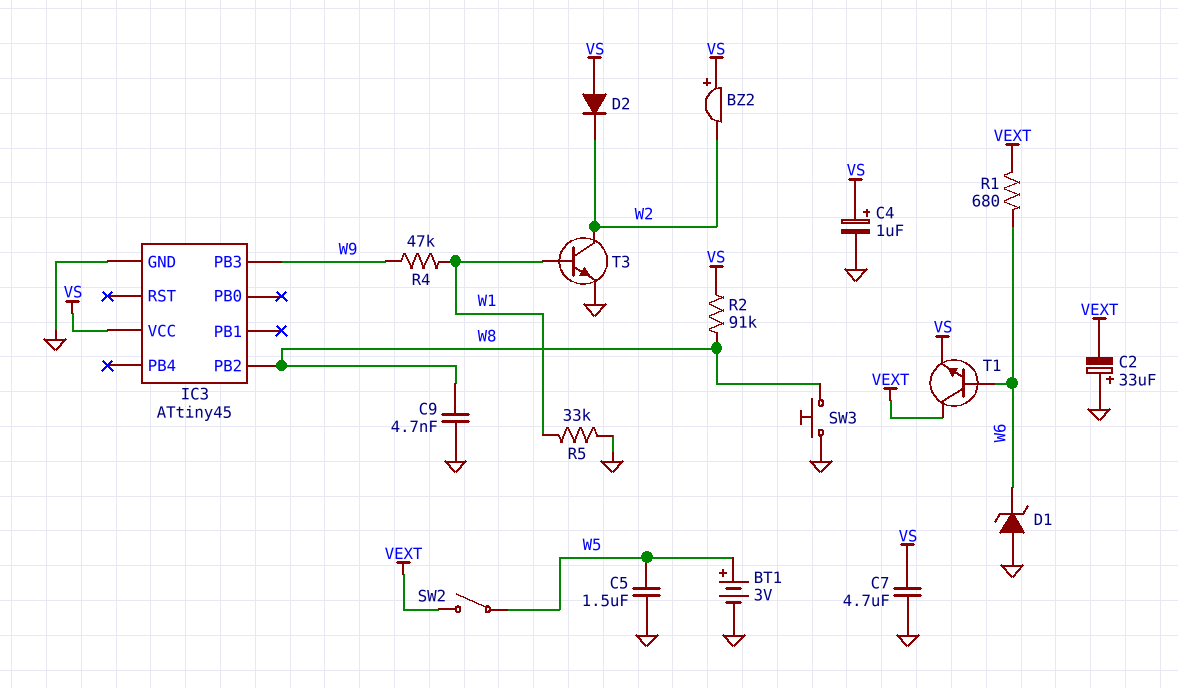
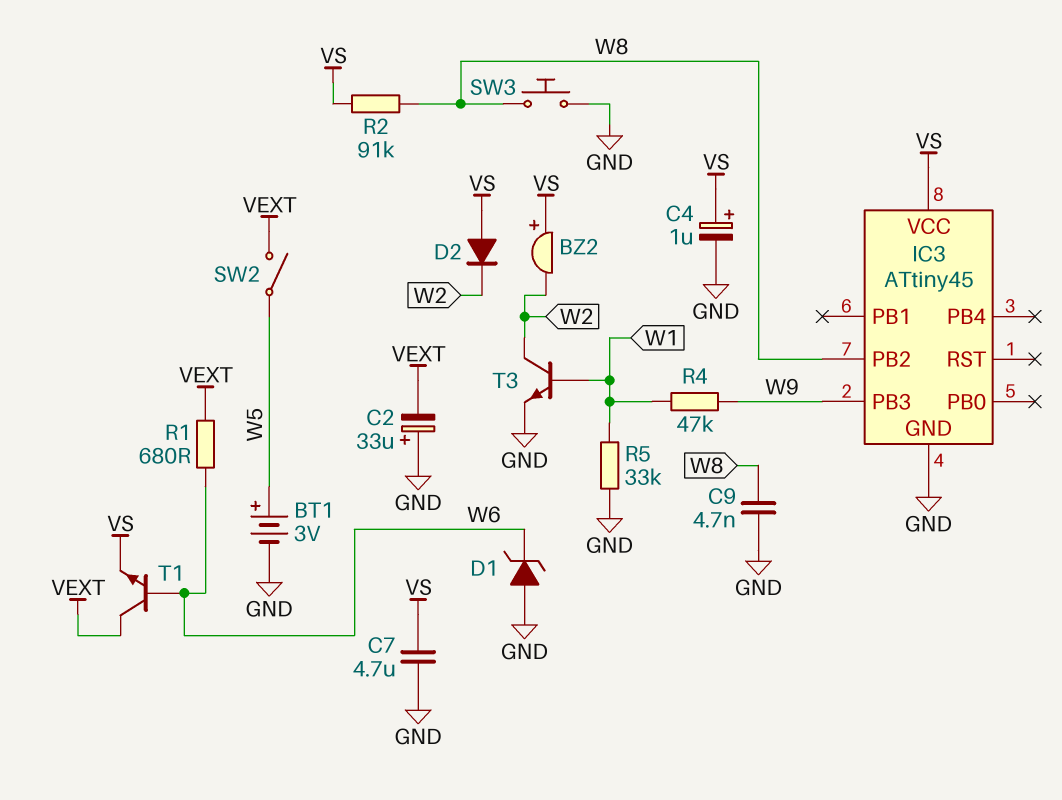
C5: 1.5uF (GND, W5) -> none

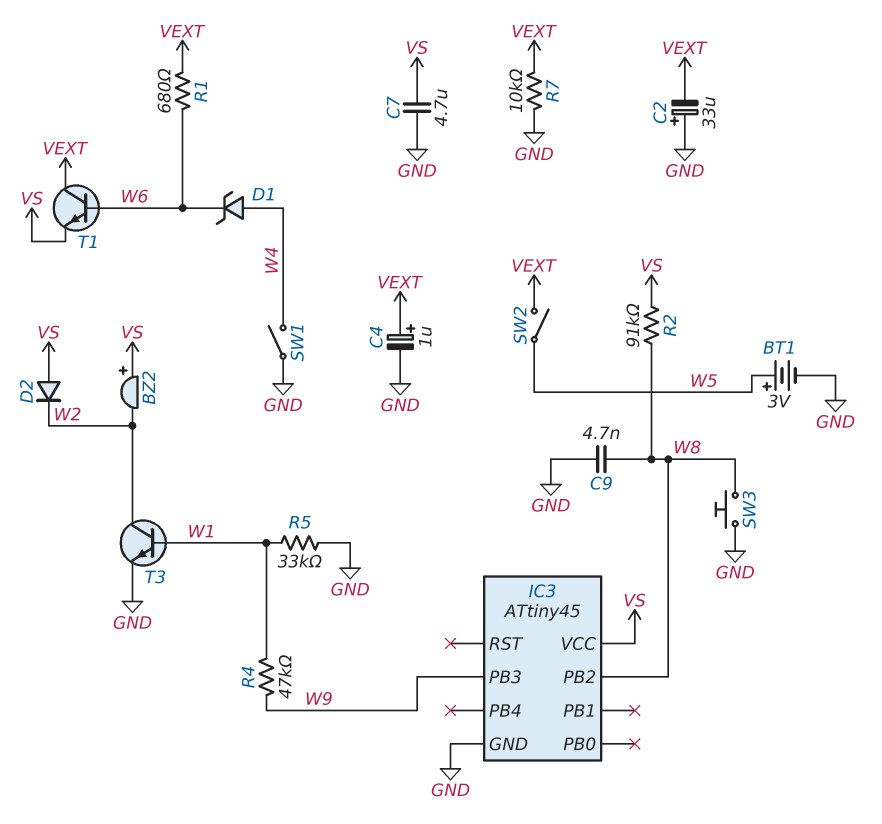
C4: 1uF (plus VS, minus GND) -> 1uF (plus VEXT, minus GND)
D1: zener (A GND, K W6) -> zener (A W4, K W6)
R7: none -> 10k (GND, VEXT)
SW1: none -> switch (GND, W4)

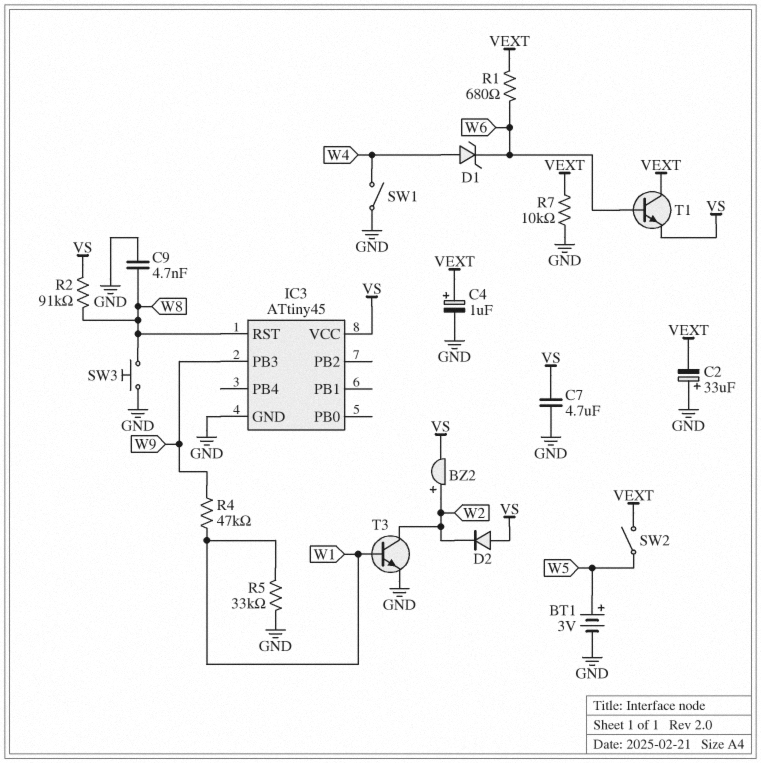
BZ2: buzzer (plus VS, minus W2) -> buzzer (plus W2, minus VS)
IC3 pin PB2: W8 -> none
IC3 pin RST: none -> W8

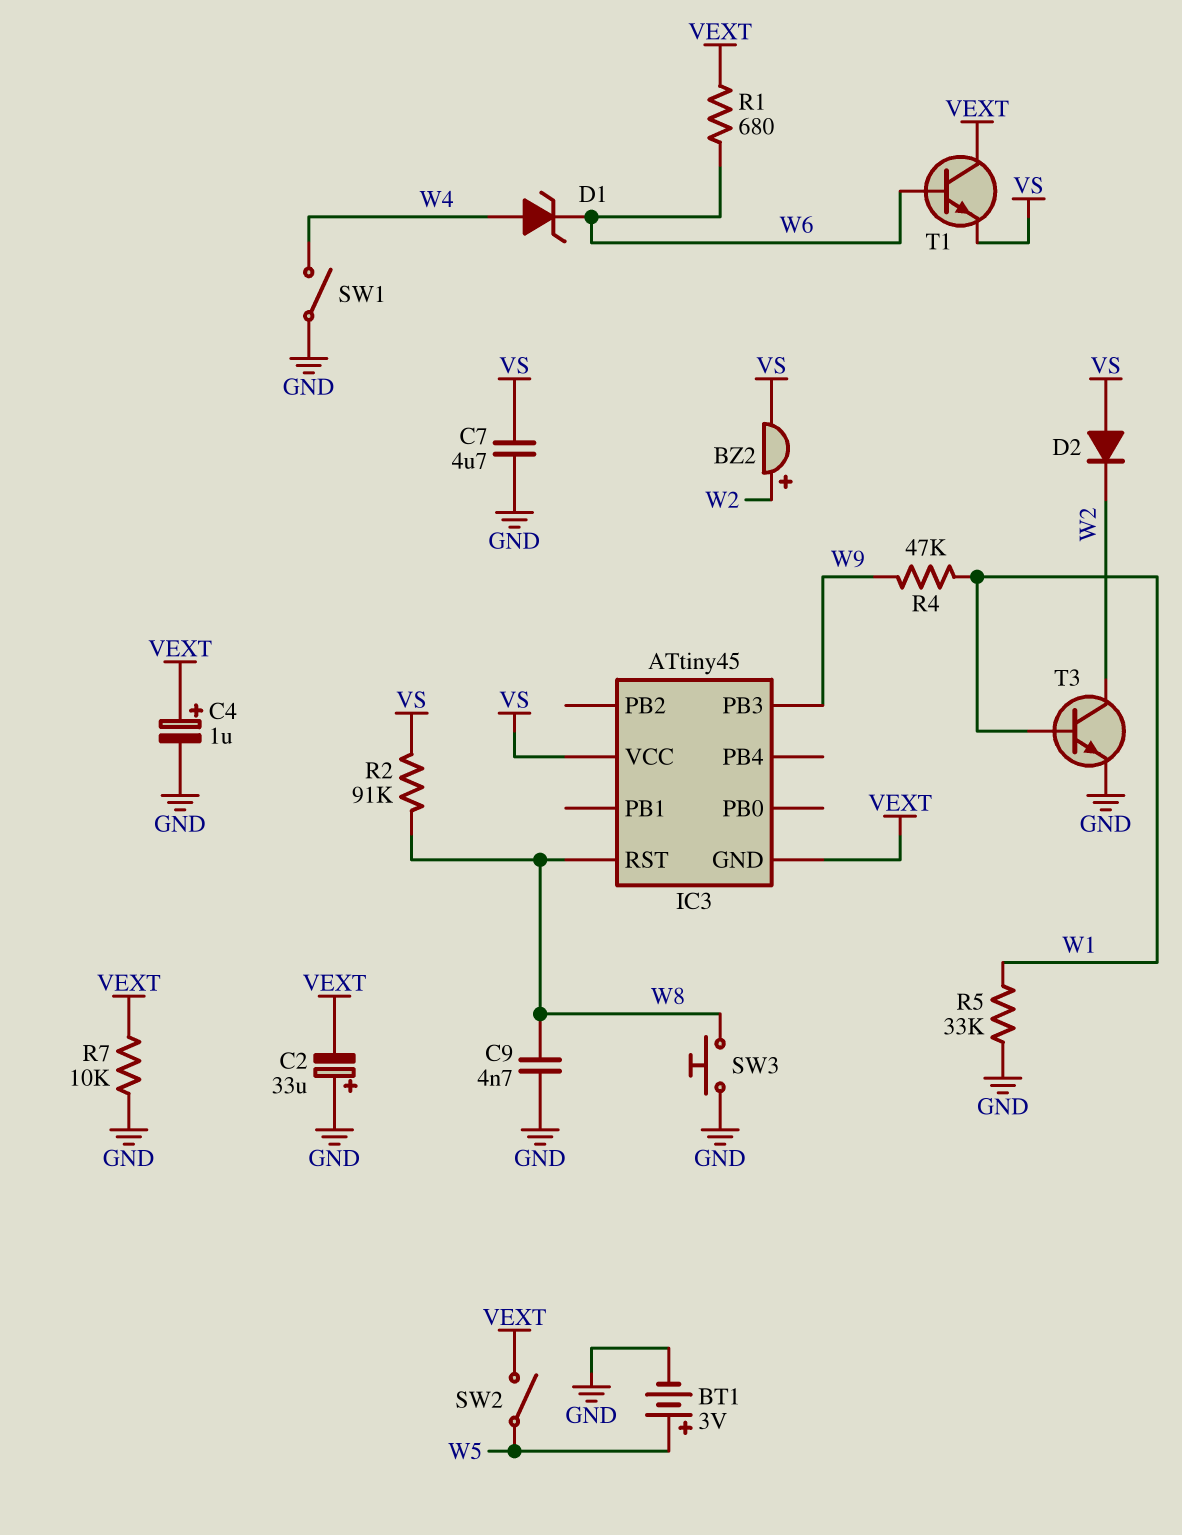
IC3 pin GND: GND -> VEXT

